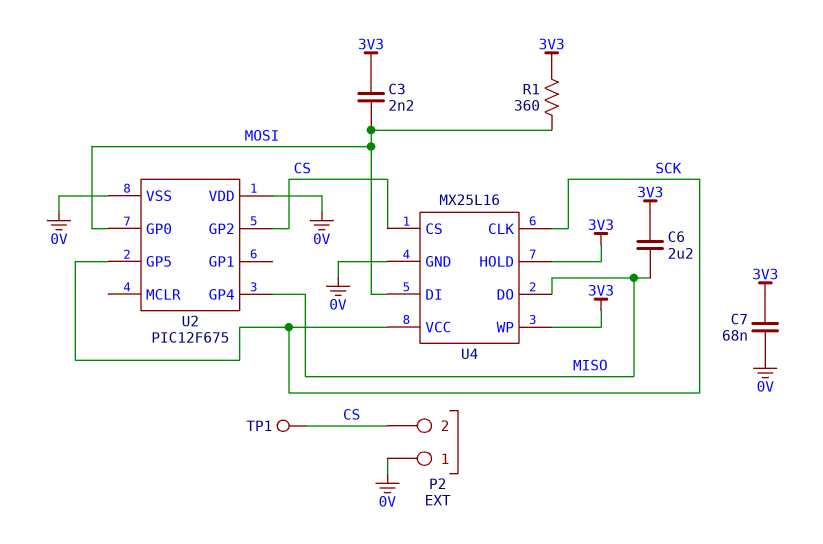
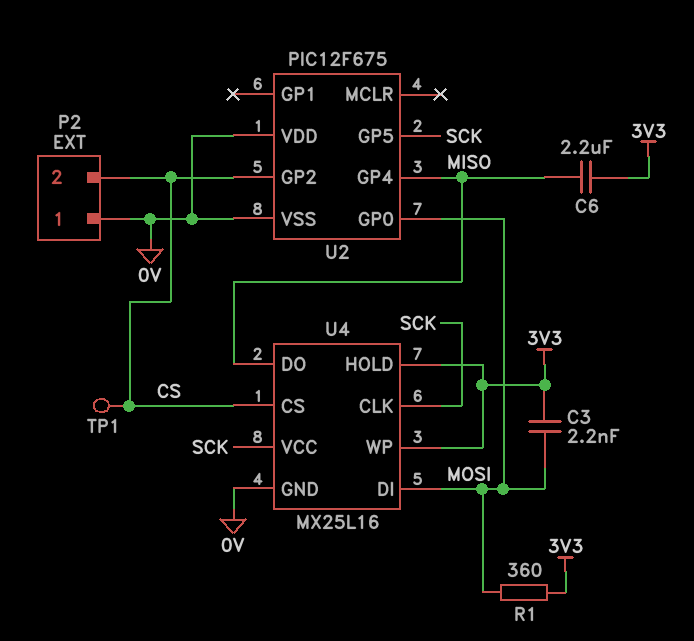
C7: 68nF (0V, 3V3) -> none

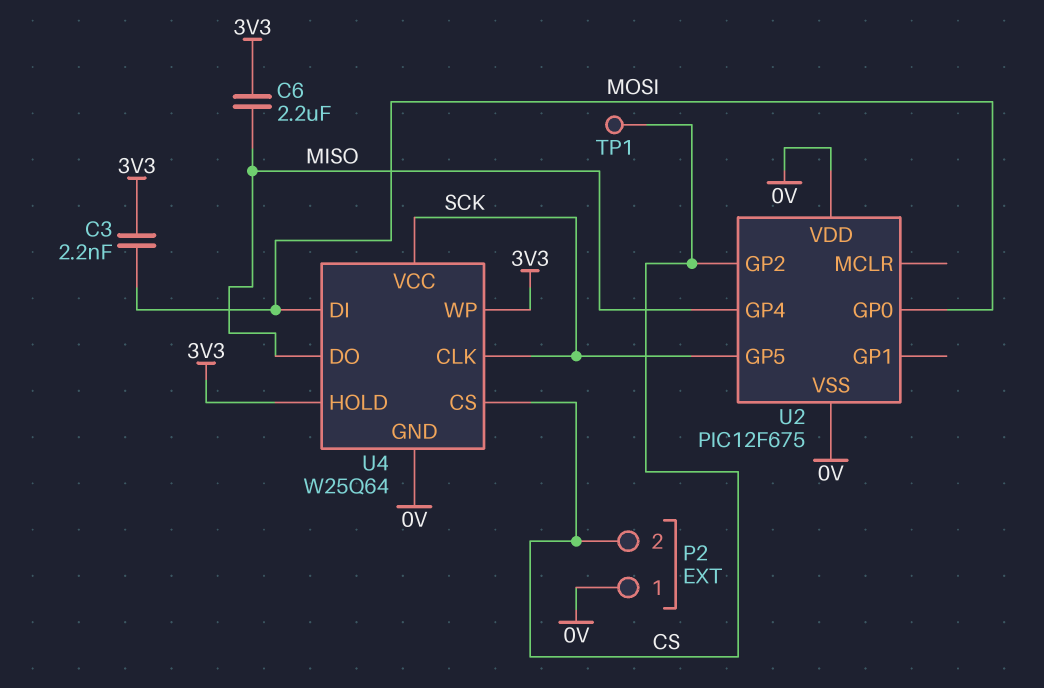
R1: 360 (3V3, MOSI) -> none
U4: MX25L16 -> W25Q64

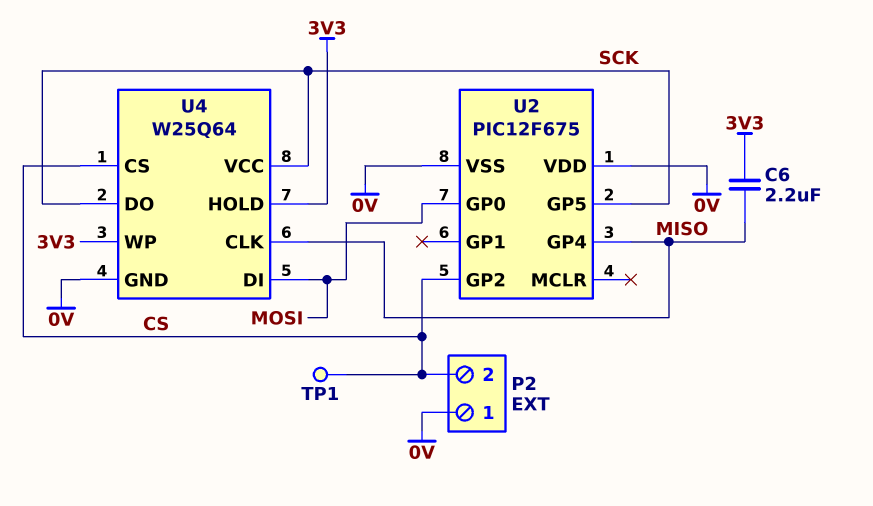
C3: 2.2nF (3V3, MOSI) -> none
U4 pin CLK: SCK -> MISO
U4 pin DO: MISO -> SCK

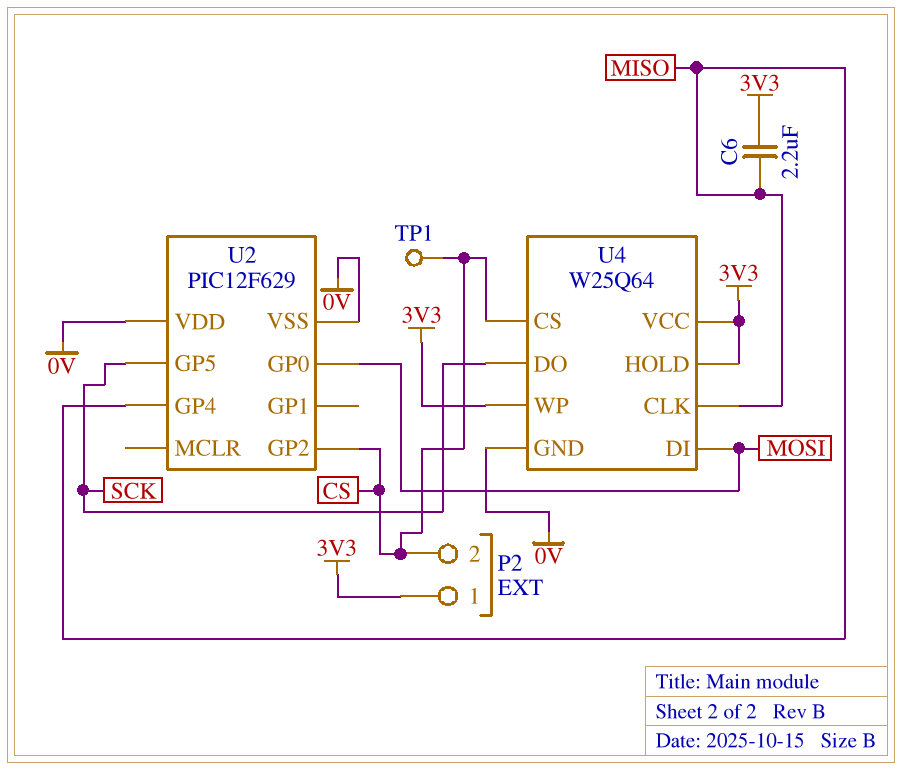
P2 pin 1: 0V -> 3V3
U2: PIC12F675 -> PIC12F629
U4 pin VCC: SCK -> 3V3

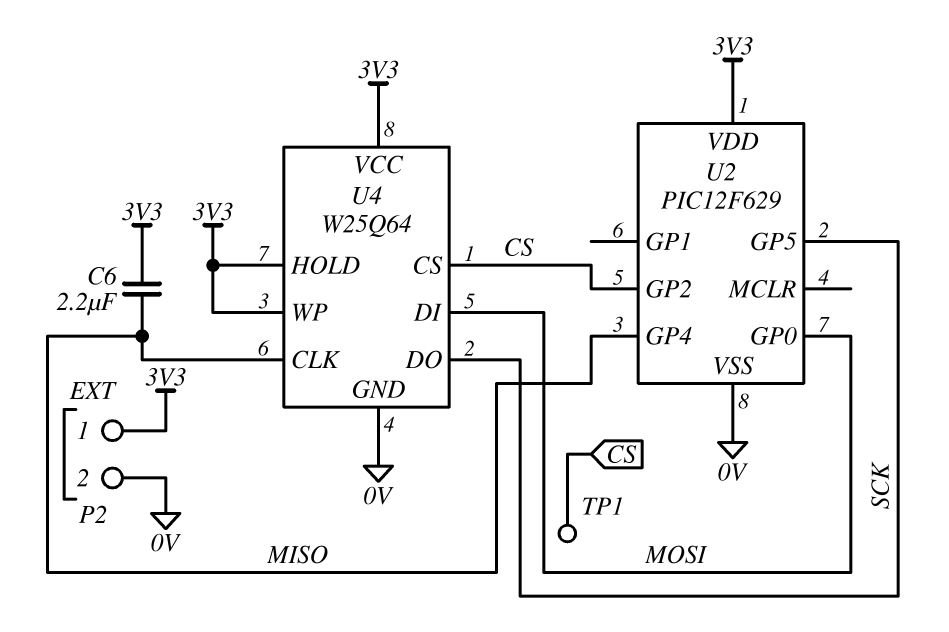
P2 pin 2: CS -> 0V
U2 pin VDD: 0V -> 3V3

